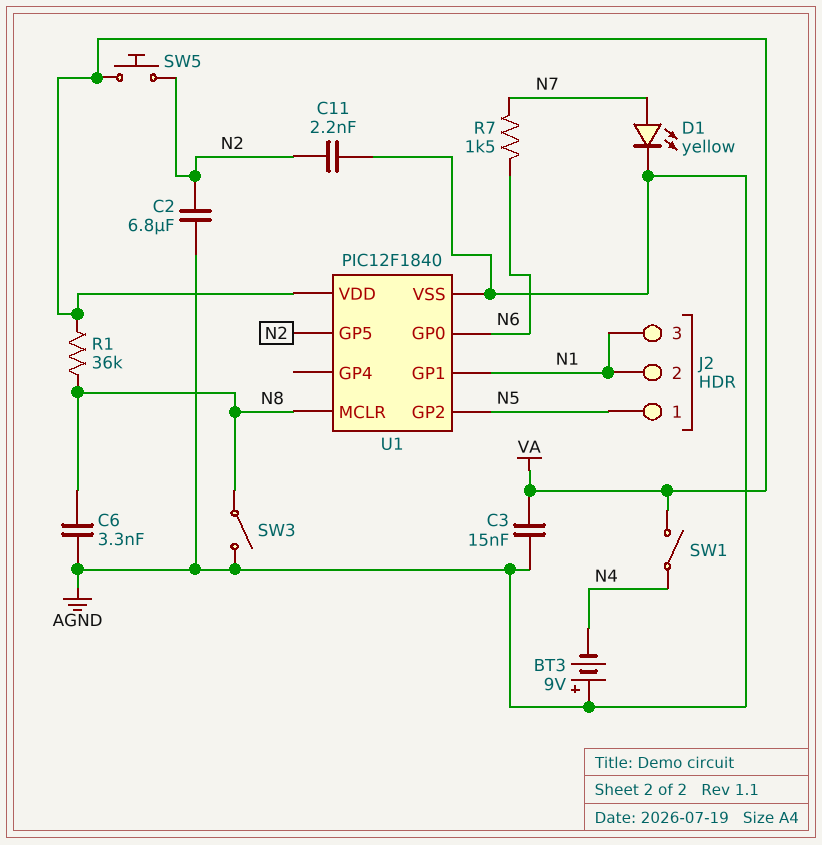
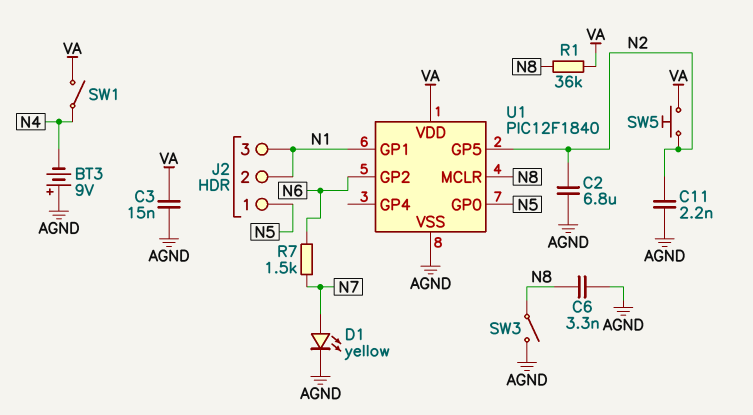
U1 pin GP0: N6 -> N5
U1 pin GP2: N5 -> N6

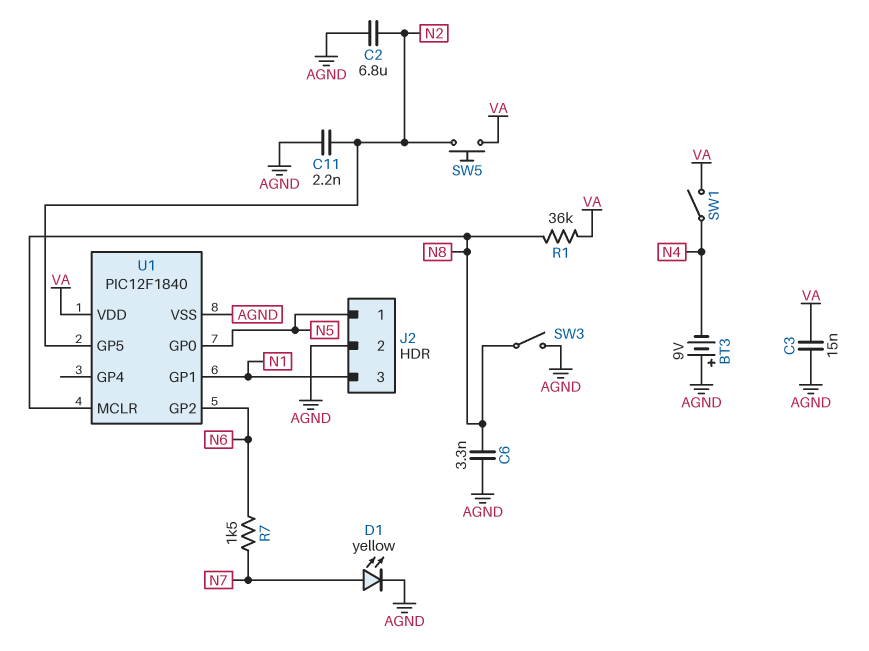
J2 pin 2: N1 -> AGND

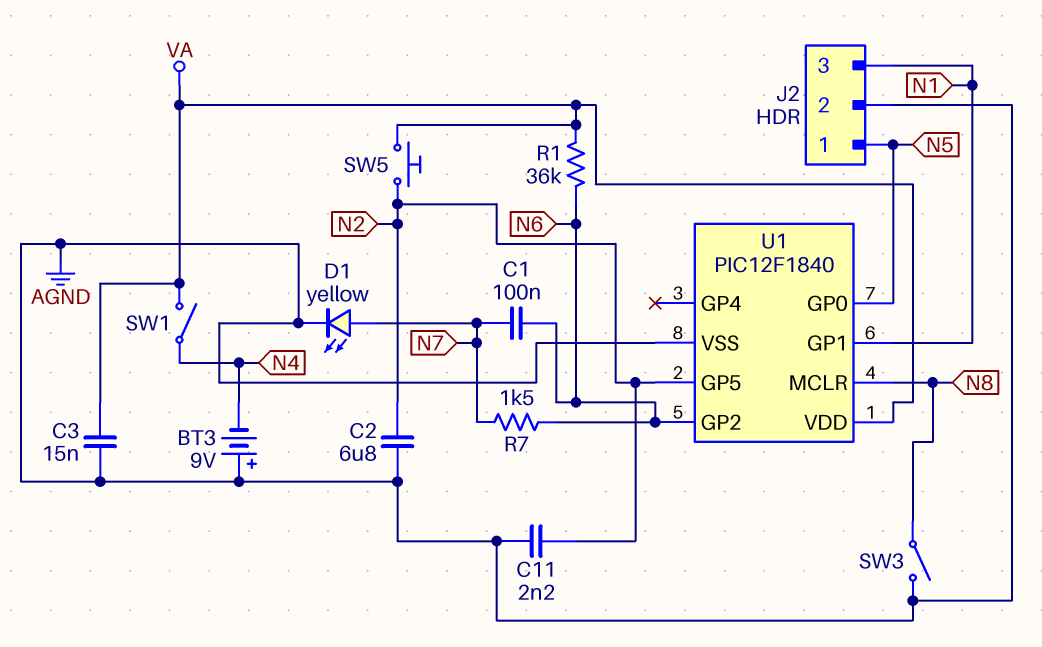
C1: none -> 100nF (N6, N7)
C6: 3.3nF (AGND, N8) -> none
R1: 36k (N8, VA) -> 36k (N6, VA)

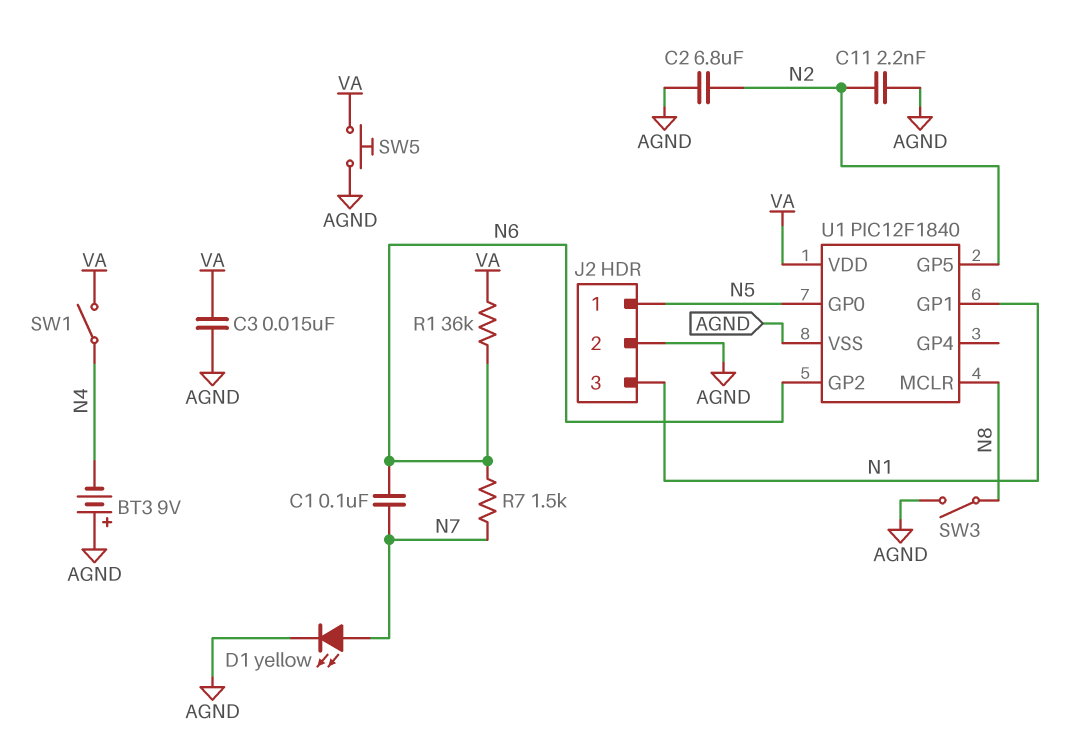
SW5: button (N2, VA) -> button (AGND, VA)

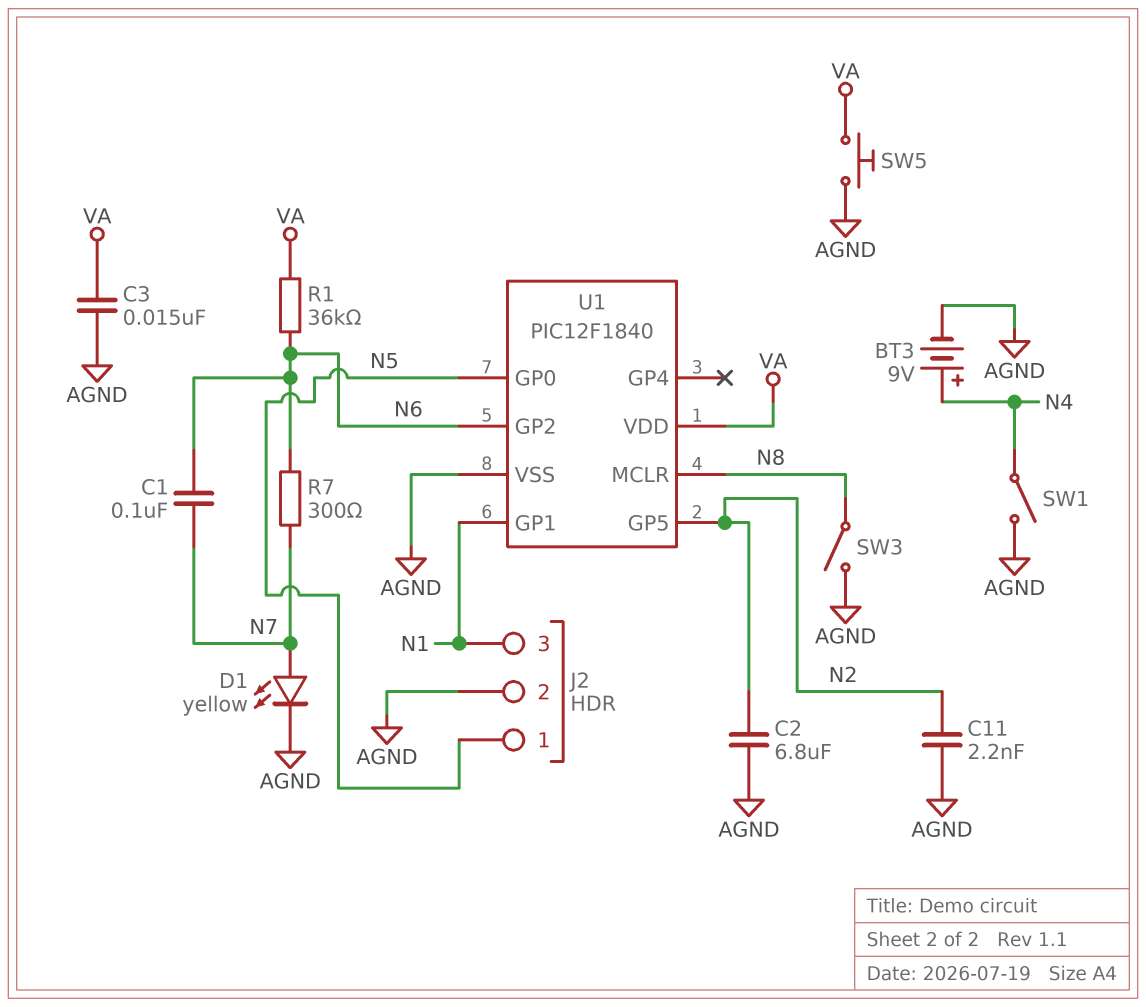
BT3: 9V (plus AGND, minus N4) -> 9V (plus N4, minus AGND)
R7: 1.5k (N6, N7) -> 300 (N6, N7)
SW1: switch (N4, VA) -> switch (AGND, N4)

